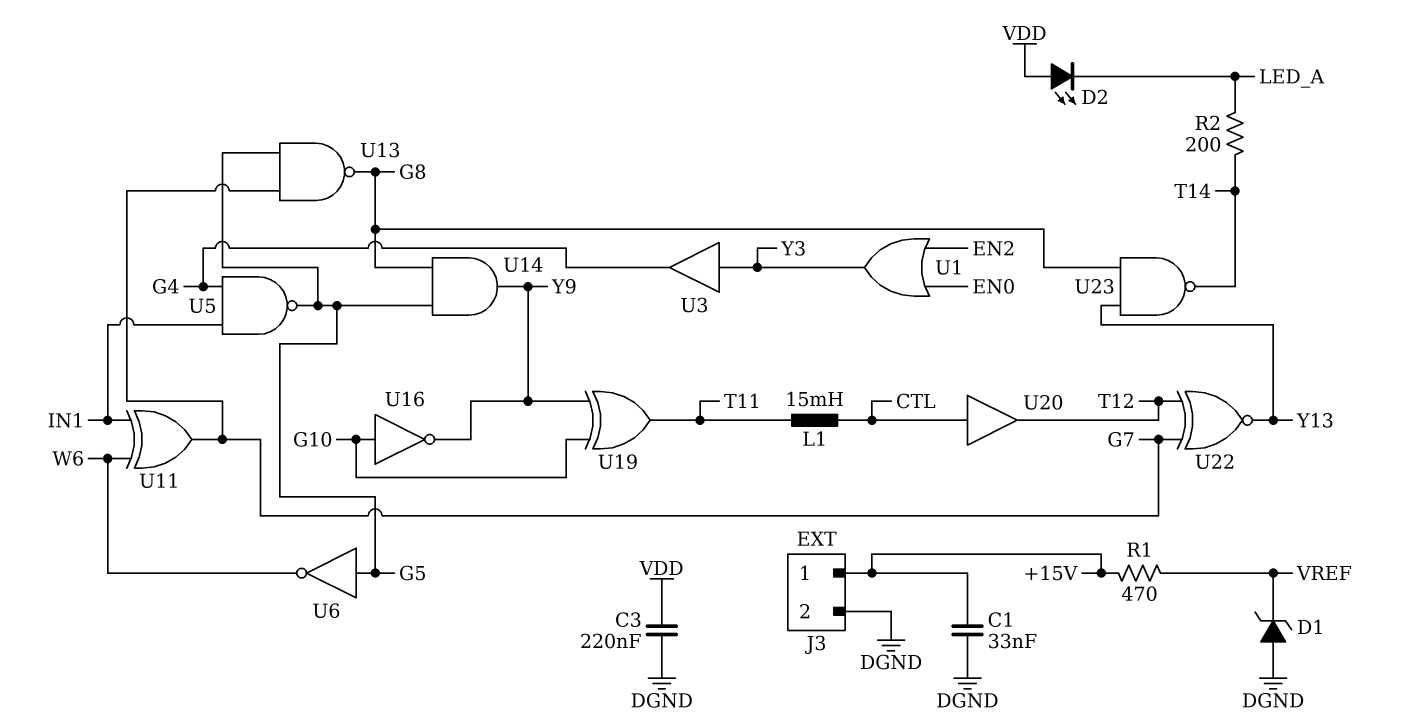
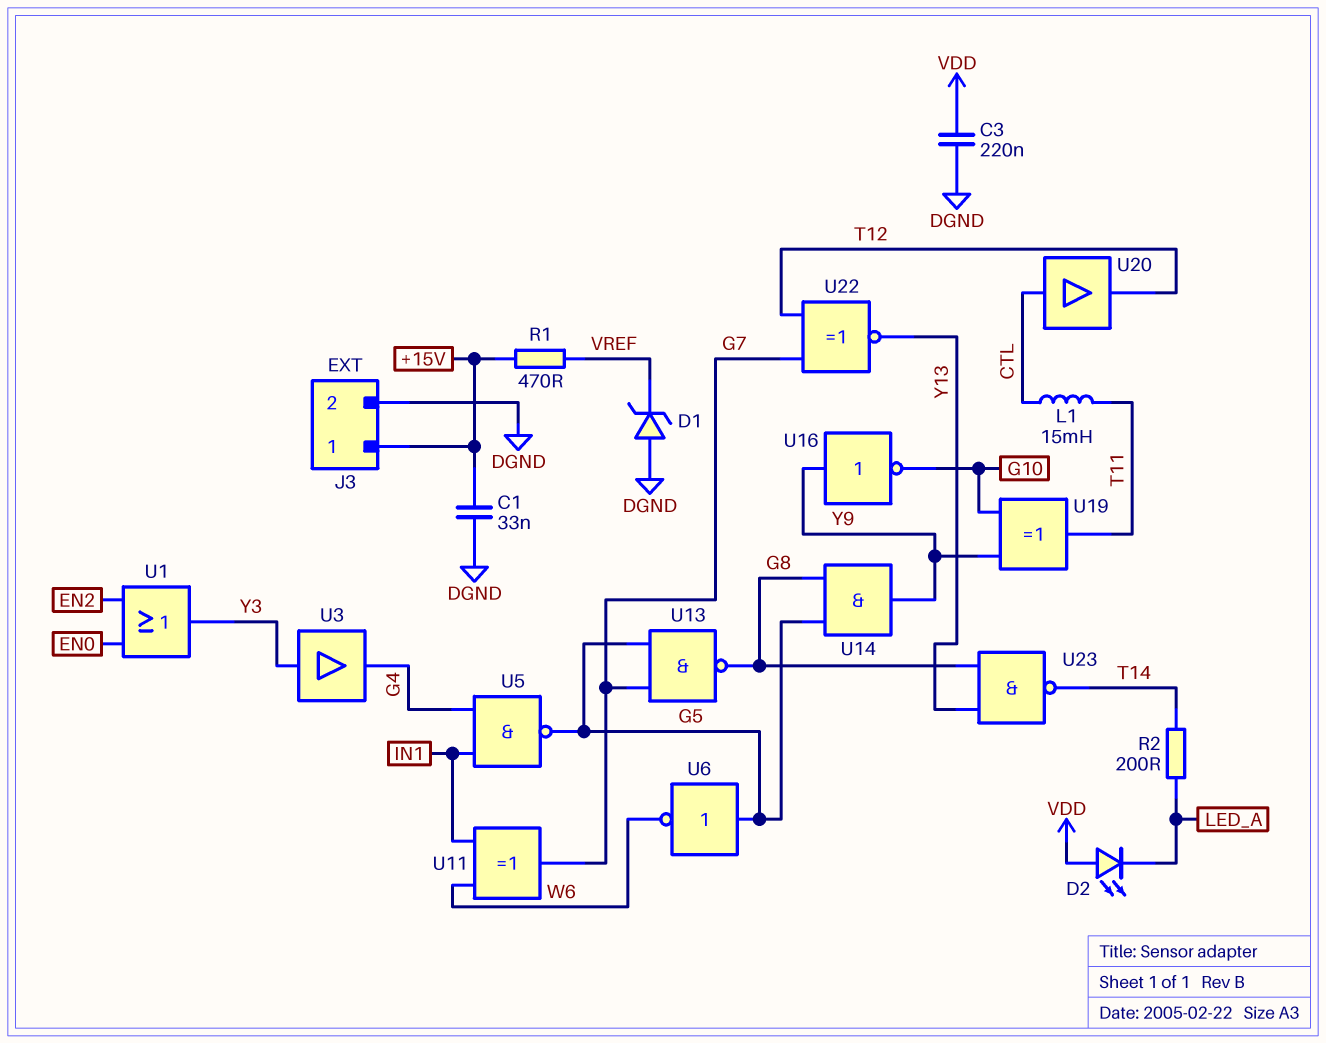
U16: NOT (in G10, out Y9) -> NOT (in Y9, out G10)

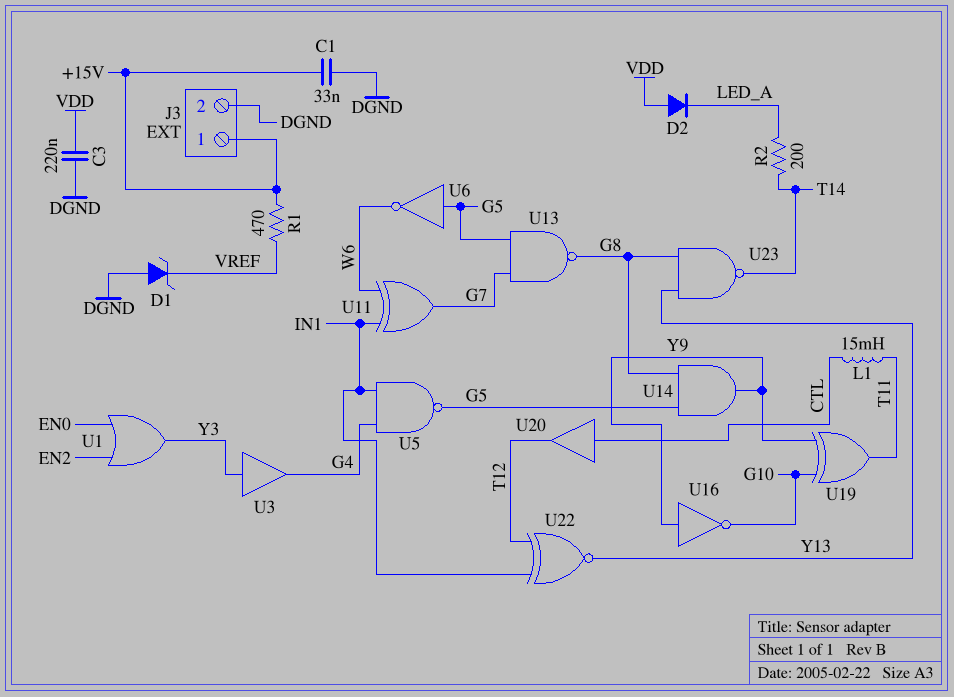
D2: LED (A VDD, K LED_A) -> diode (A VDD, K LED_A)
U22: XNOR (in G7, in T12, out Y13) -> XNOR (in IN1, in T12, out Y13)

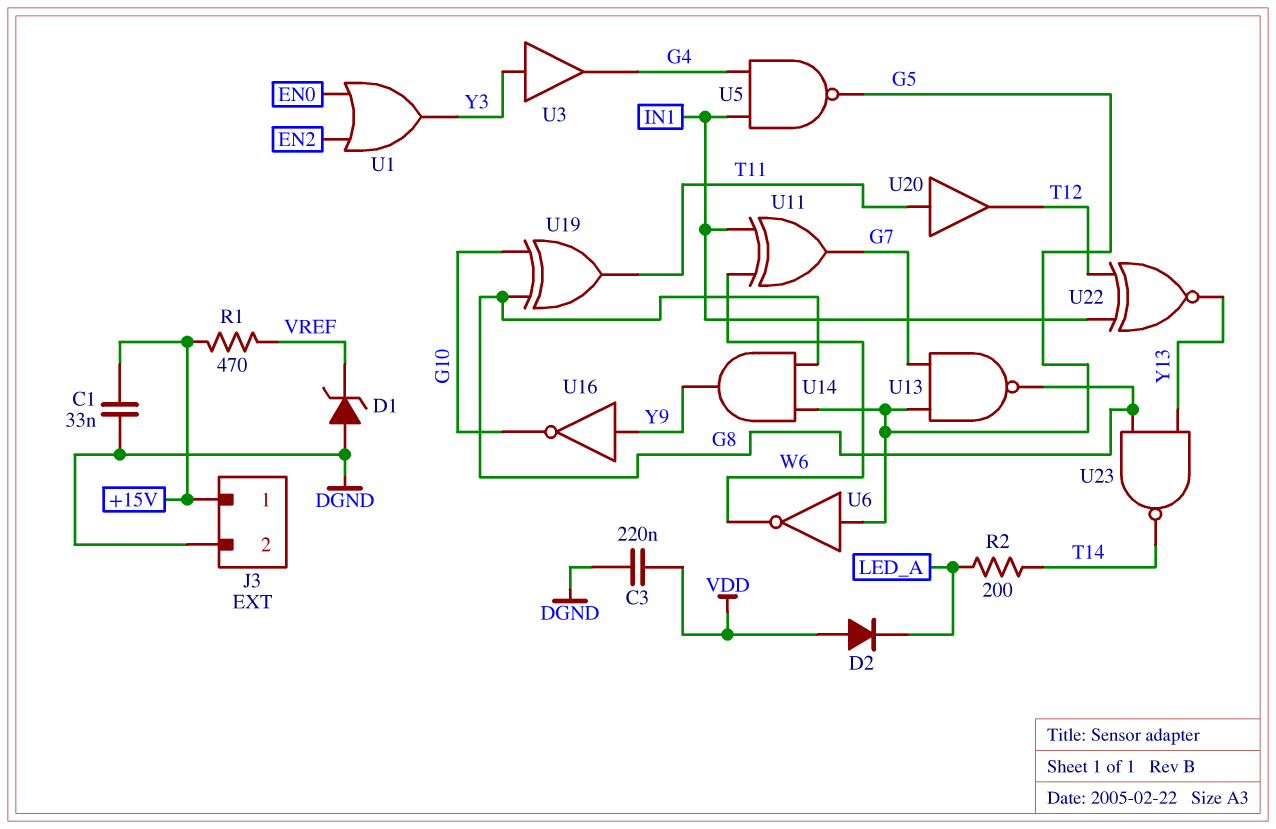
L1: 15mH (CTL, T11) -> none
U19: XOR (in G10, in Y9, out T11) -> XOR (in G8, in G10, out T11)
U20: buffer (in CTL, out T12) -> buffer (in T11, out T12)

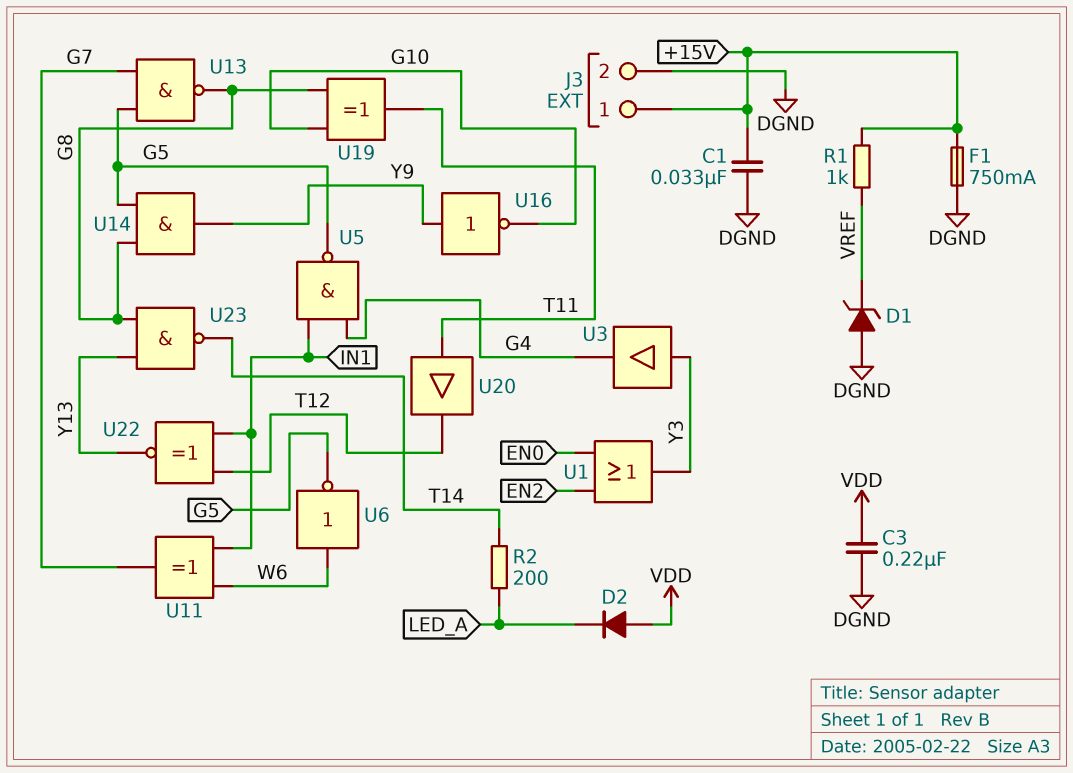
F1: none -> 750mA (+15V, DGND)
R1: 470 (+15V, VREF) -> 1k (+15V, VREF)
U6: NOT (in G5, out W6) -> NOT (in W6, out G5)

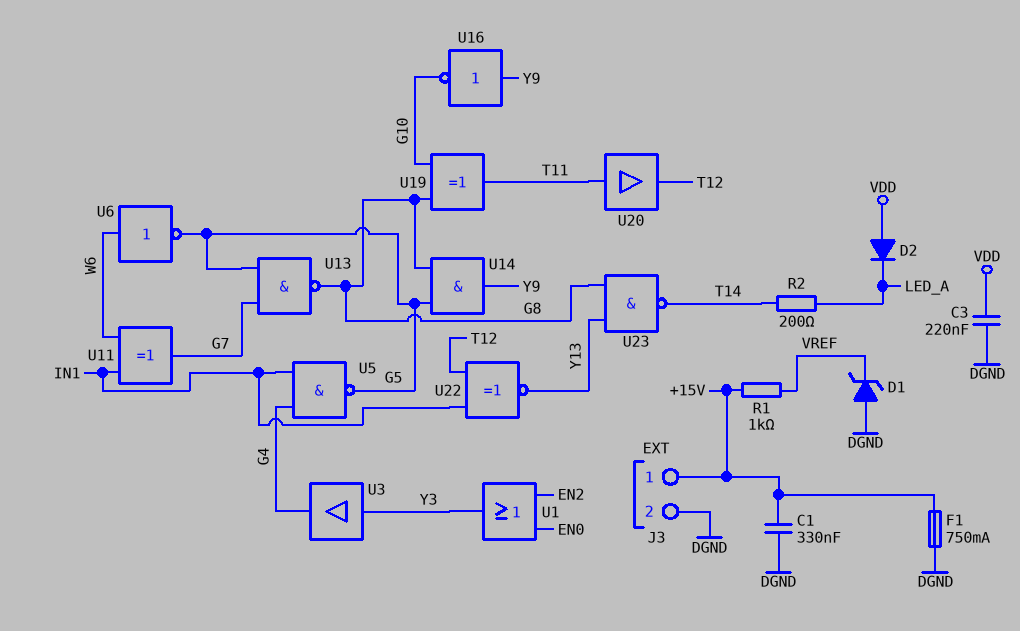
C1: 33nF (+15V, DGND) -> 330nF (+15V, DGND)

